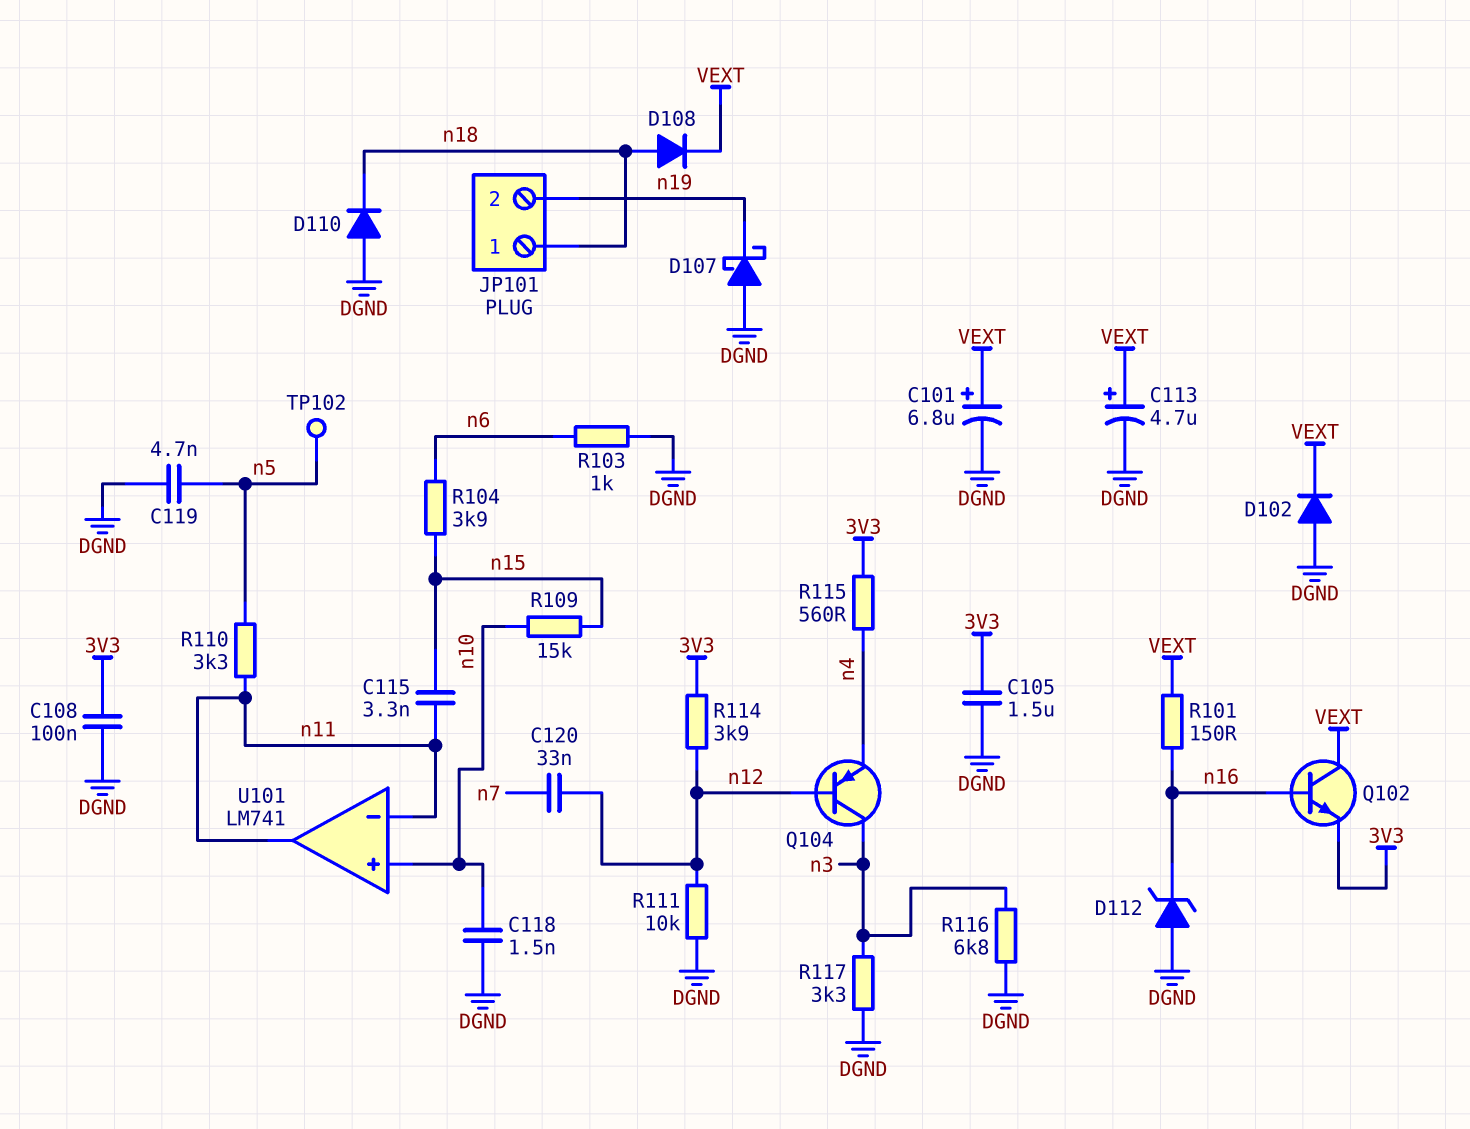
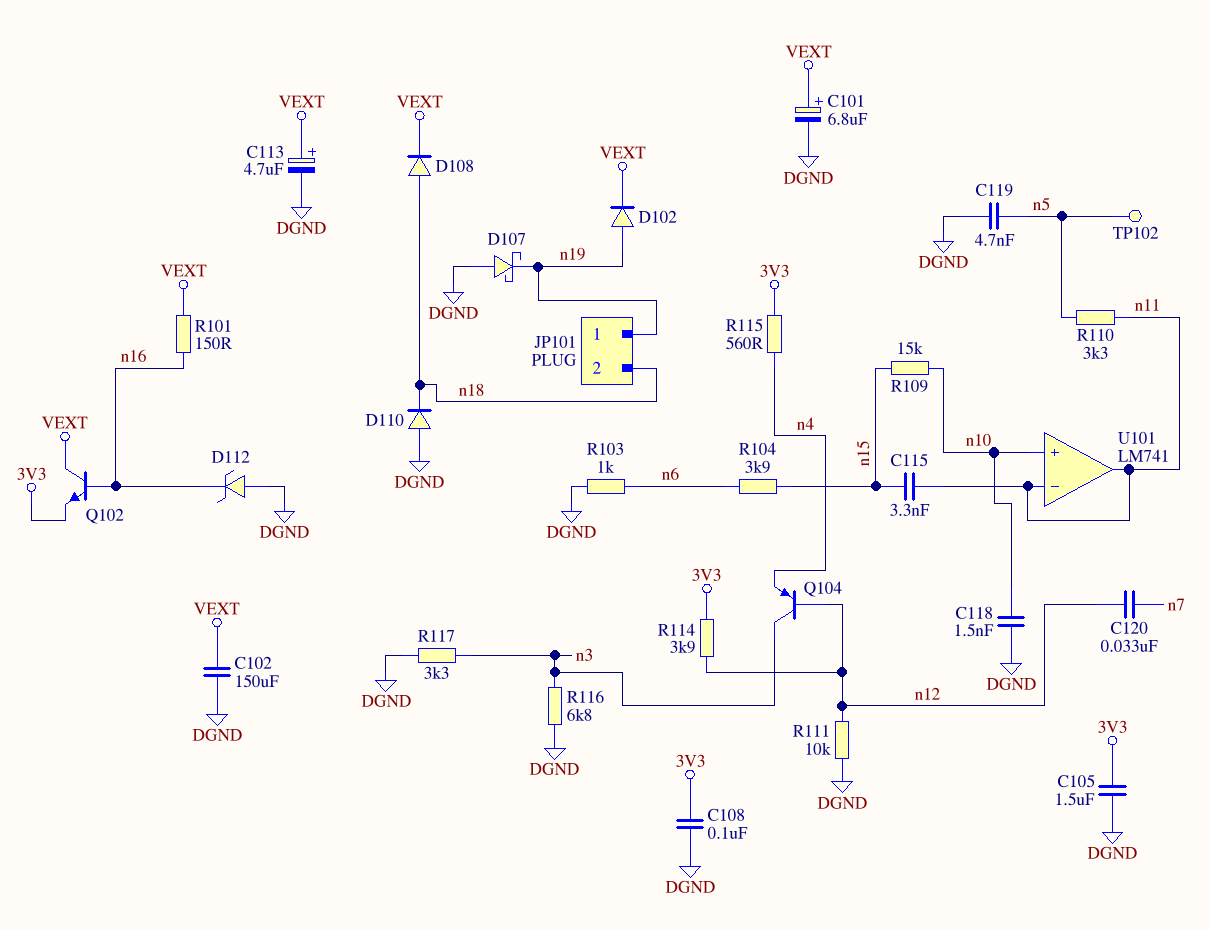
C102: none -> 150uF (DGND, VEXT)
D102: diode (A DGND, K VEXT) -> diode (A n19, K VEXT)
JP101 pin 1: n18 -> n19
JP101 pin 2: n19 -> n18

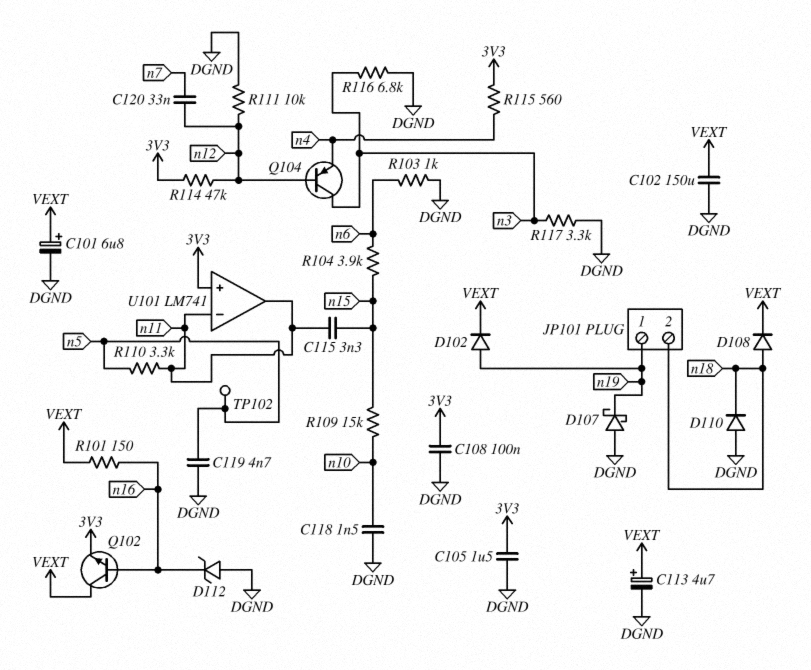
R114: 3.9k (3V3, n12) -> 47k (3V3, n12)
U101 pin in+: n10 -> 3V3

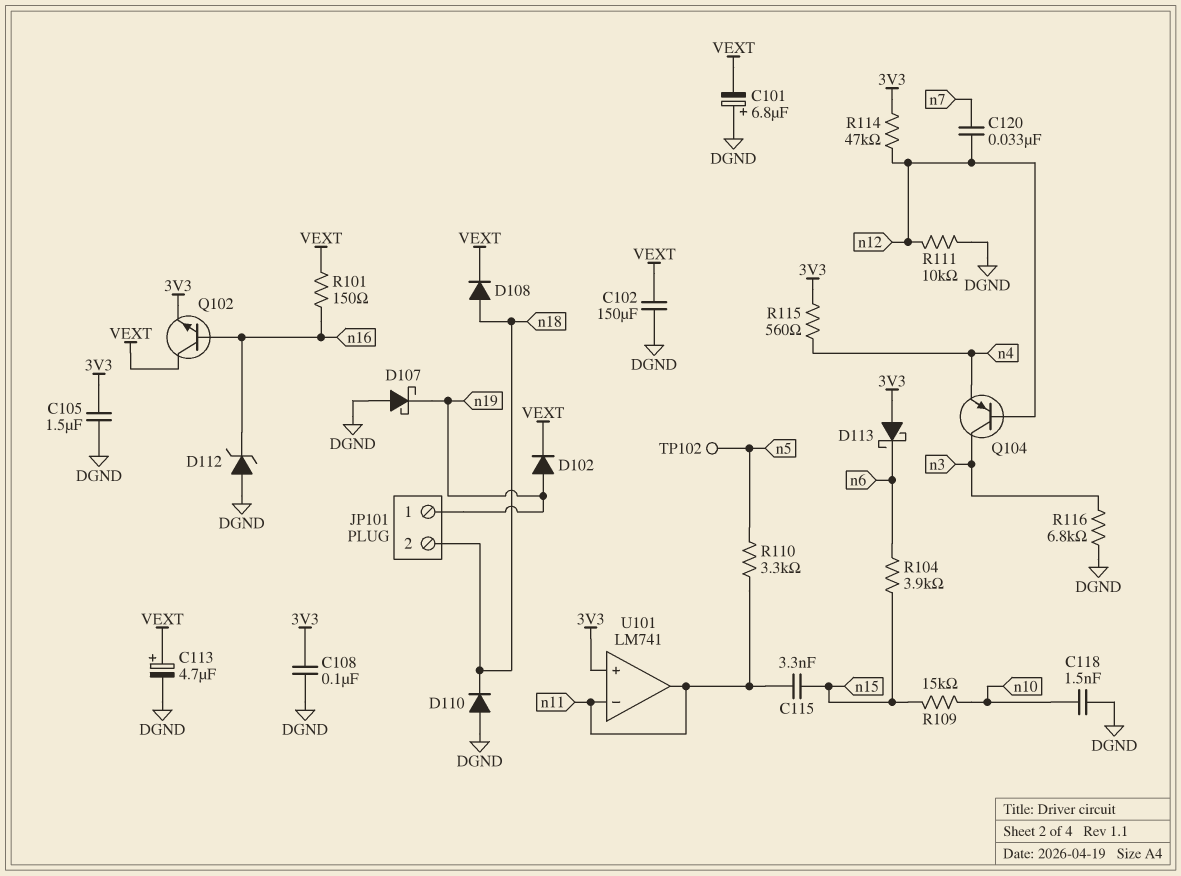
C101: 6.8uF (plus VEXT, minus DGND) -> 6.8uF (plus DGND, minus VEXT)
C119: 4.7nF (DGND, n5) -> none
D113: none -> schottky (A 3V3, K n6)
R103: 1k (DGND, n6) -> none
R117: 3.3k (DGND, n3) -> none

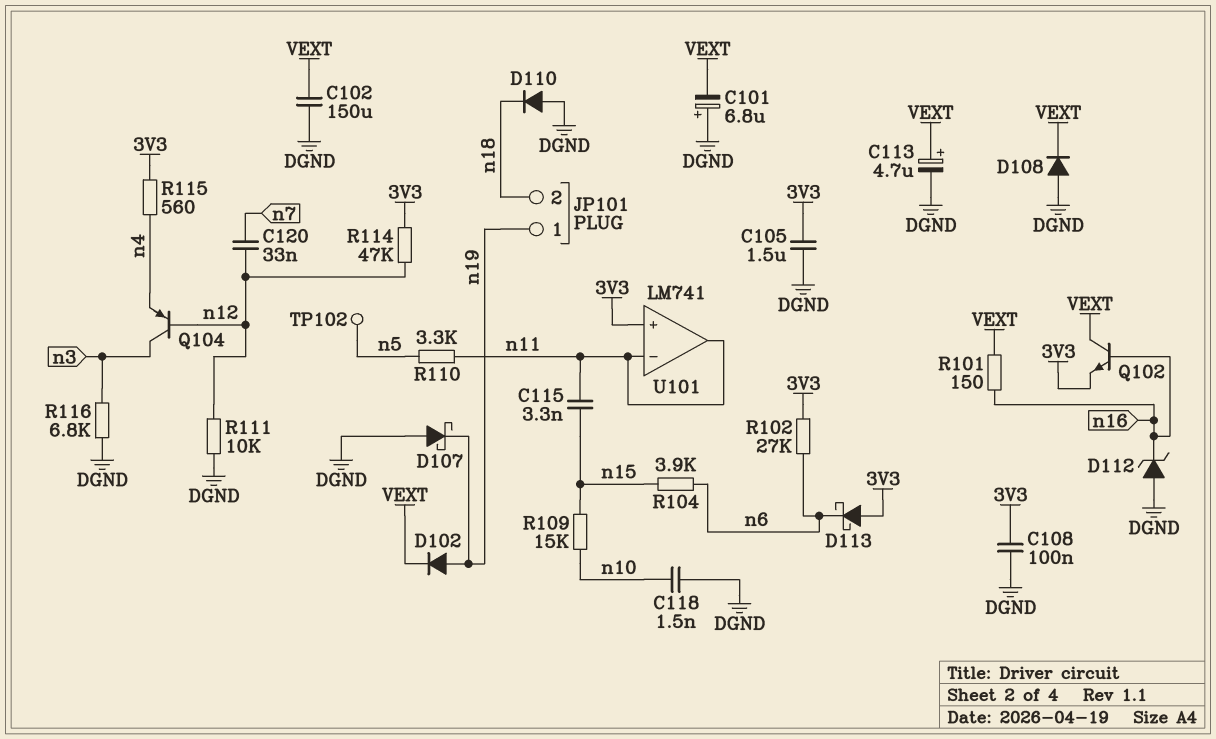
D108: diode (A n18, K VEXT) -> diode (A DGND, K VEXT)
R102: none -> 27k (3V3, n6)

